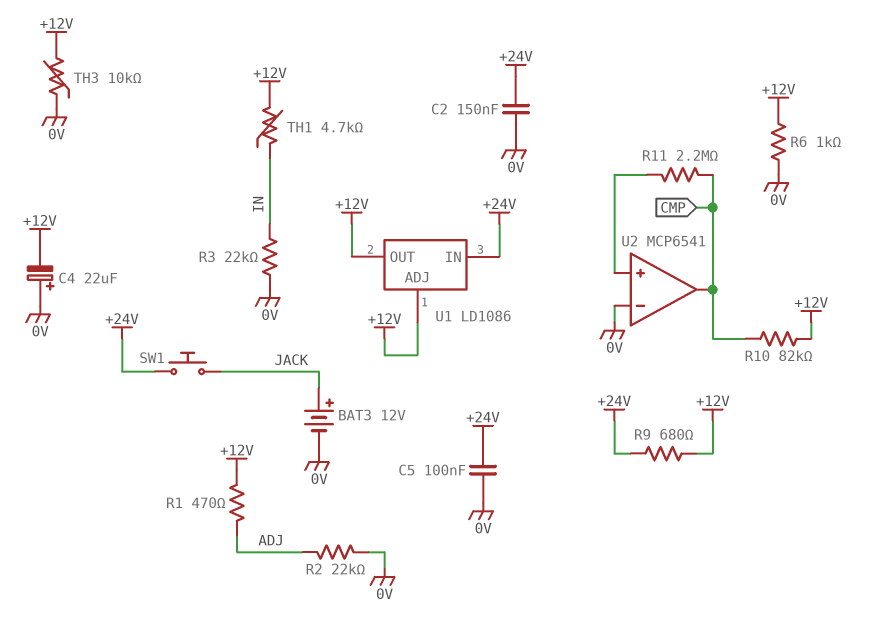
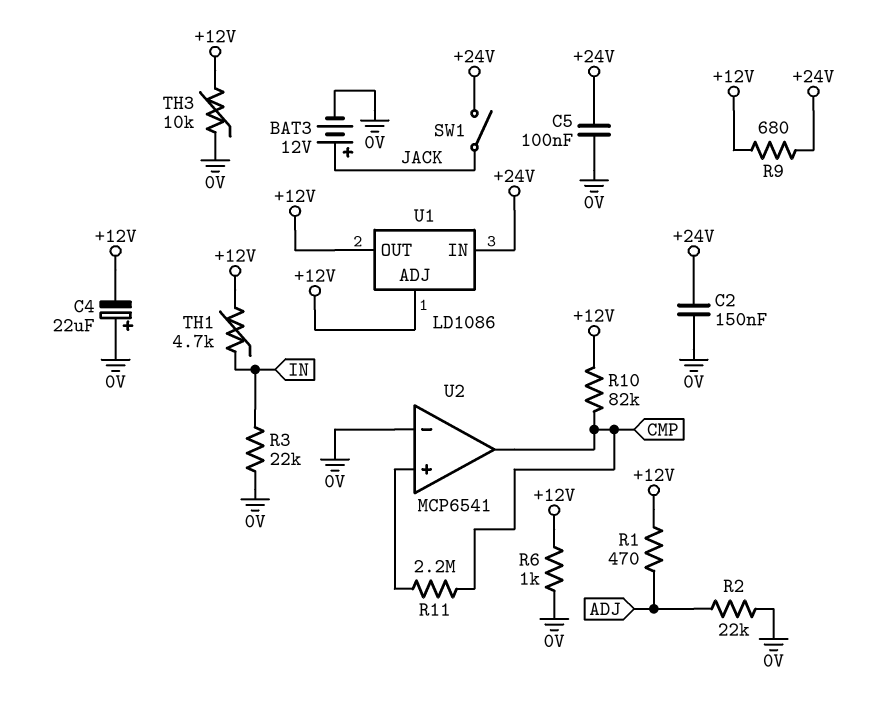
SW1: button (+24V, JACK) -> switch (+24V, JACK)

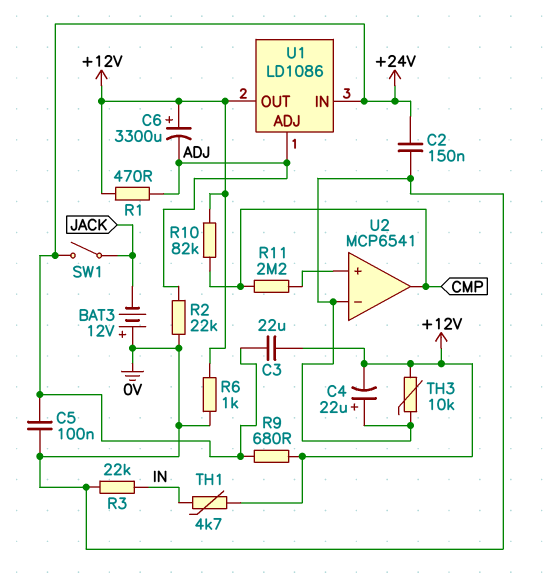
BAT3: 12V (plus JACK, minus 0V) -> 12V (plus 0V, minus JACK)
C3: none -> 22uF (+12V, +24V)
C6: none -> 3300uF (plus +12V, minus ADJ)
U1 pin ADJ: +12V -> ADJ

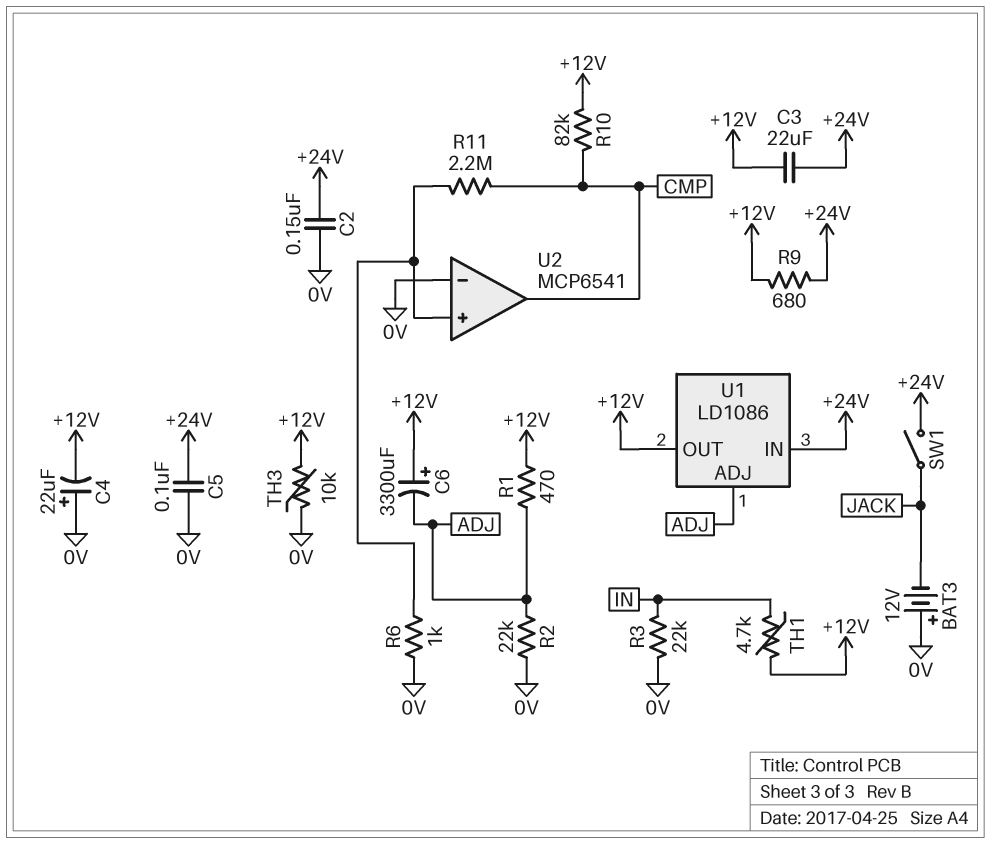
R6: 1k (+12V, 0V) -> 1k (0V, U2/in+)

